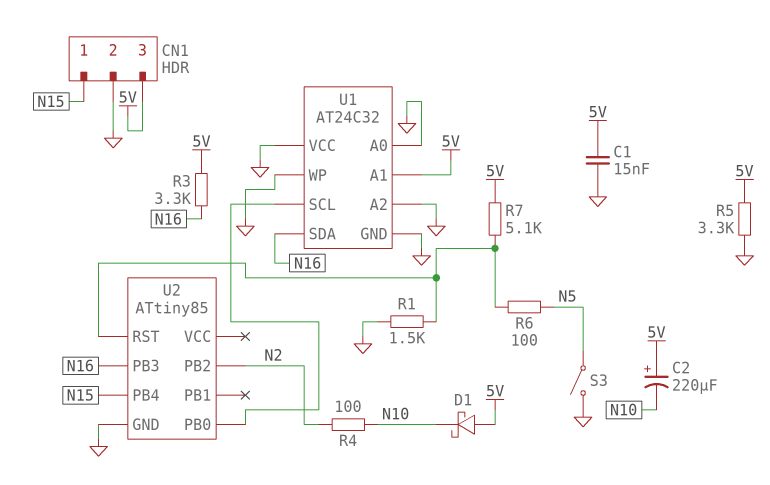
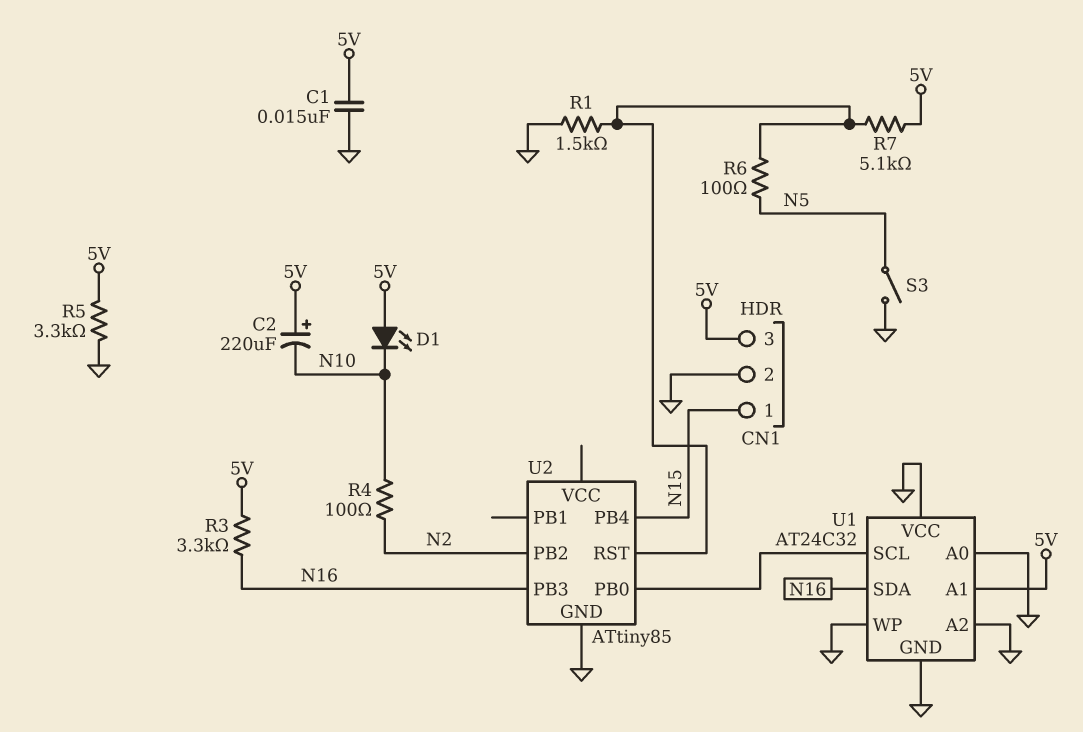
D1: schottky (A 5V, K N10) -> LED (A 5V, K N10)

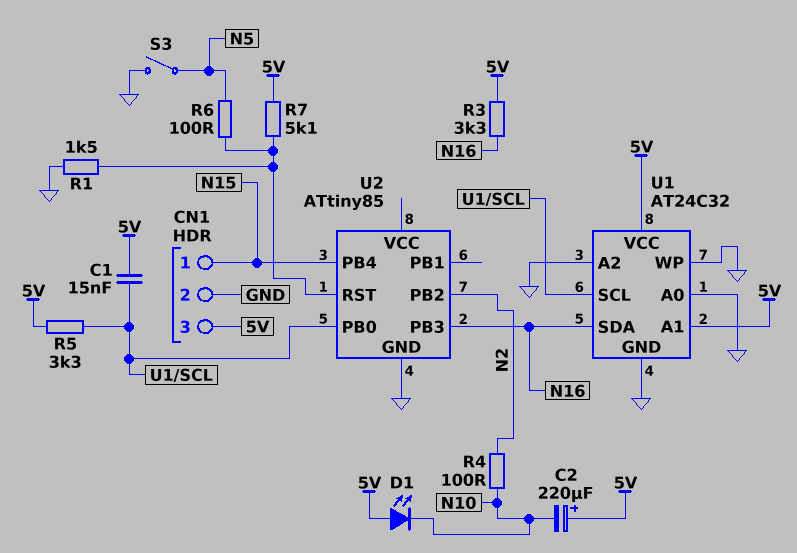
C1: 15nF (5V, GND) -> 15nF (5V, U1/SCL)
R5: 3.3k (5V, GND) -> 3.3k (5V, U1/SCL)
U1 pin VCC: GND -> 5V

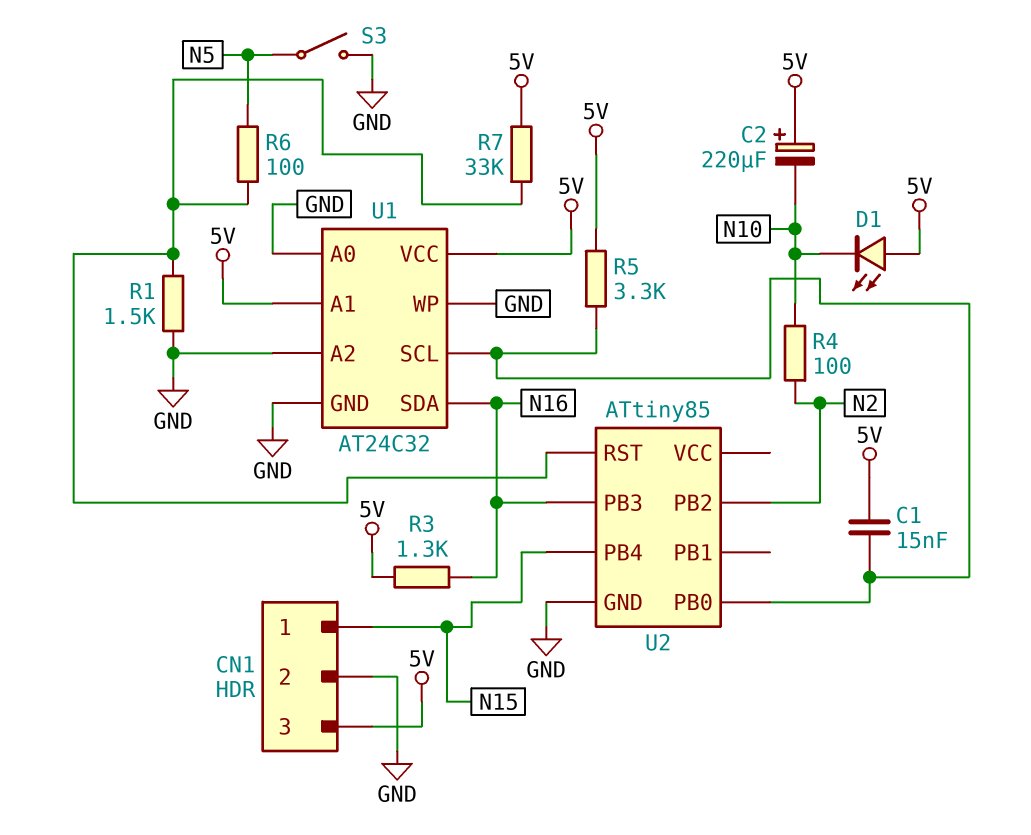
R3: 3.3k (5V, N16) -> 1.3k (5V, N16)
R7: 5.1k (5V, U2/RST) -> 33k (5V, U2/RST)

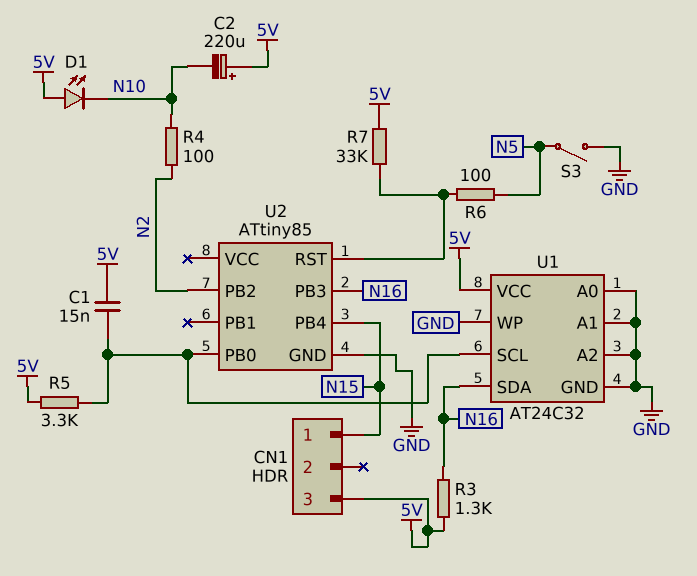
CN1 pin 2: GND -> none
R1: 1.5k (GND, U2/RST) -> none
U1 pin A1: 5V -> GND

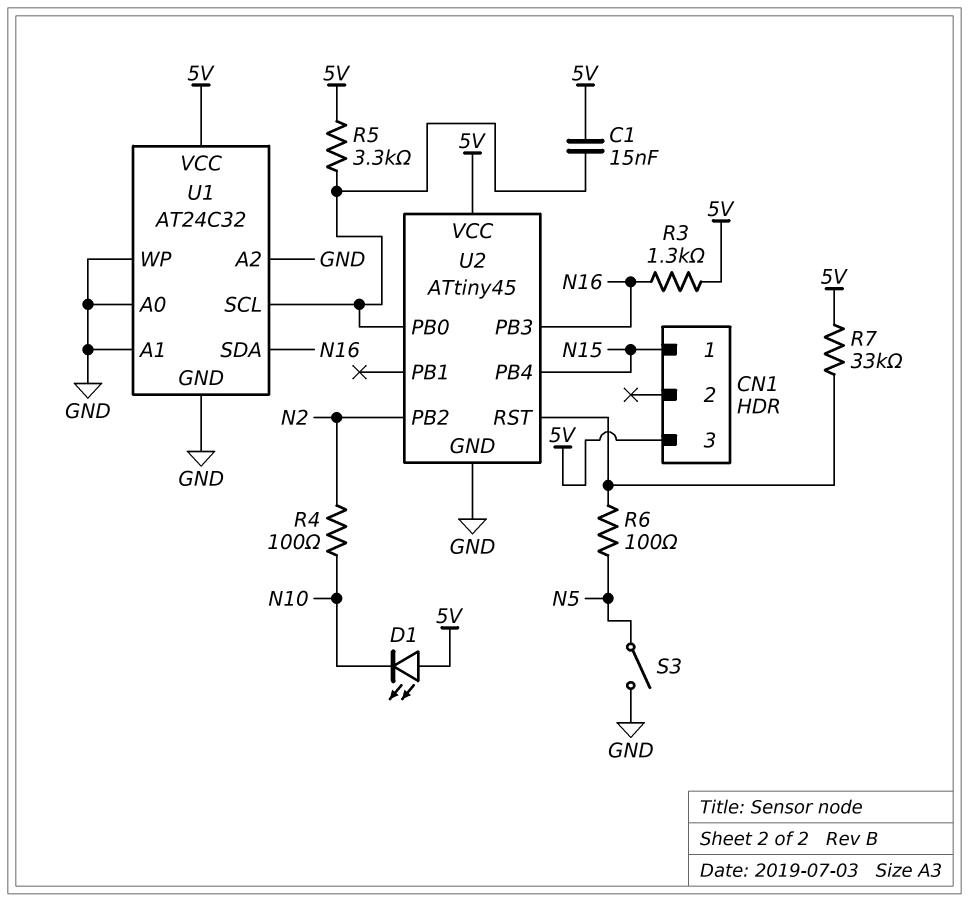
C2: 220uF (plus 5V, minus N10) -> none
U2: ATtiny85 -> ATtiny45
U2 pin VCC: none -> 5V

